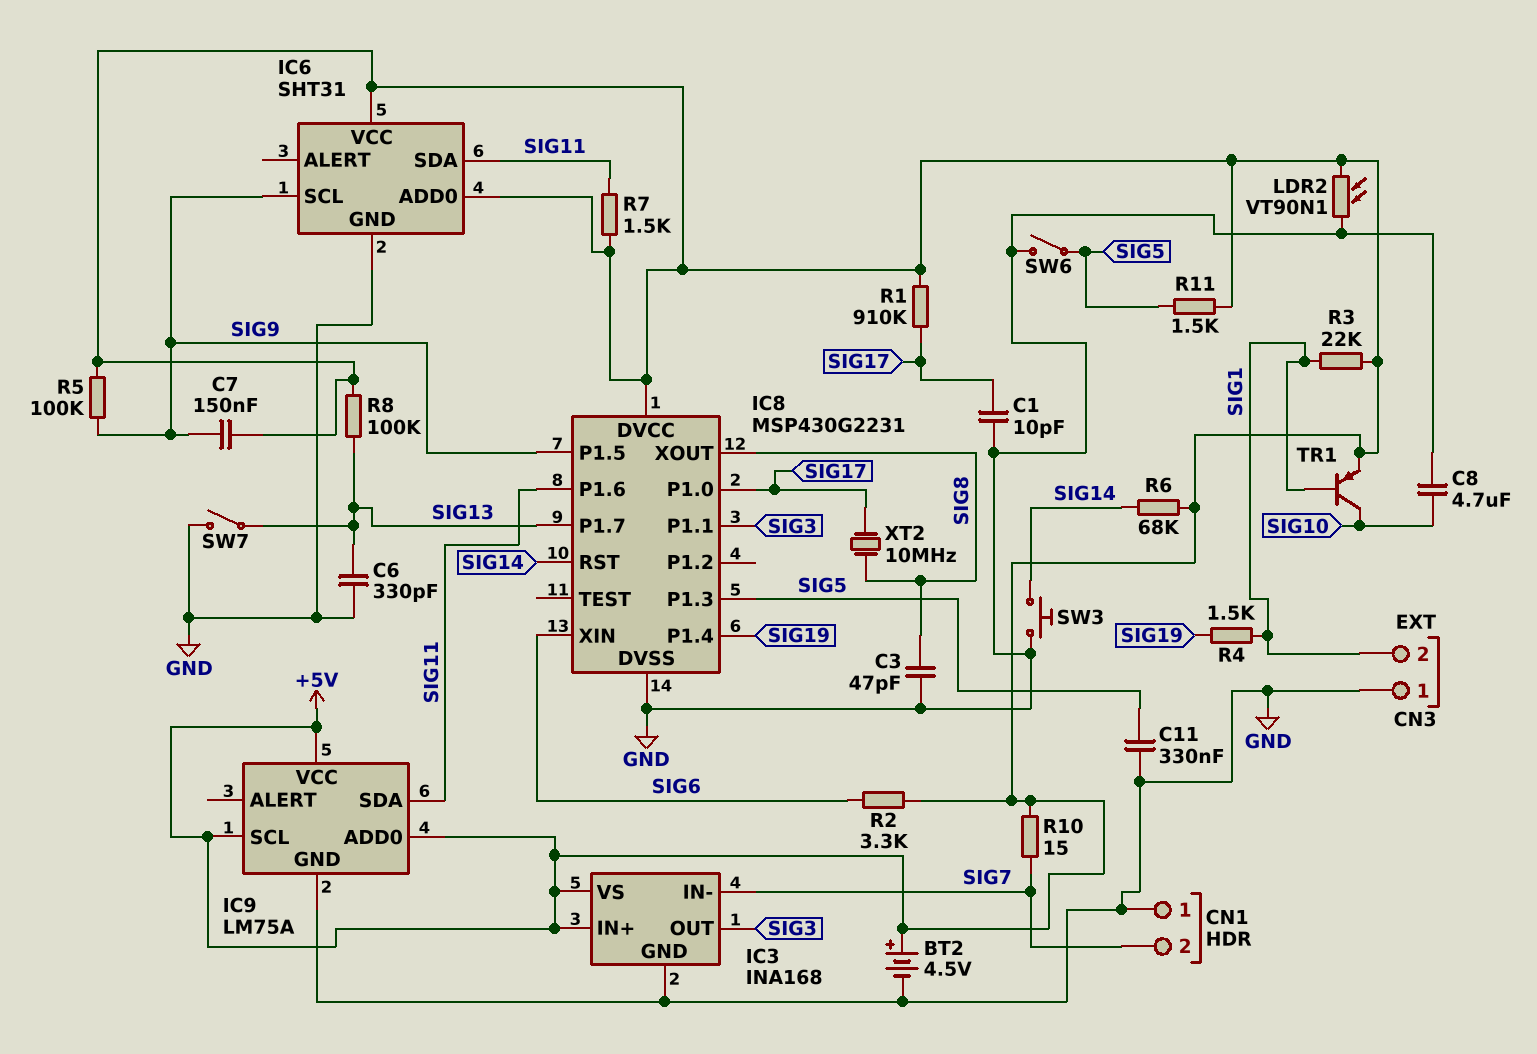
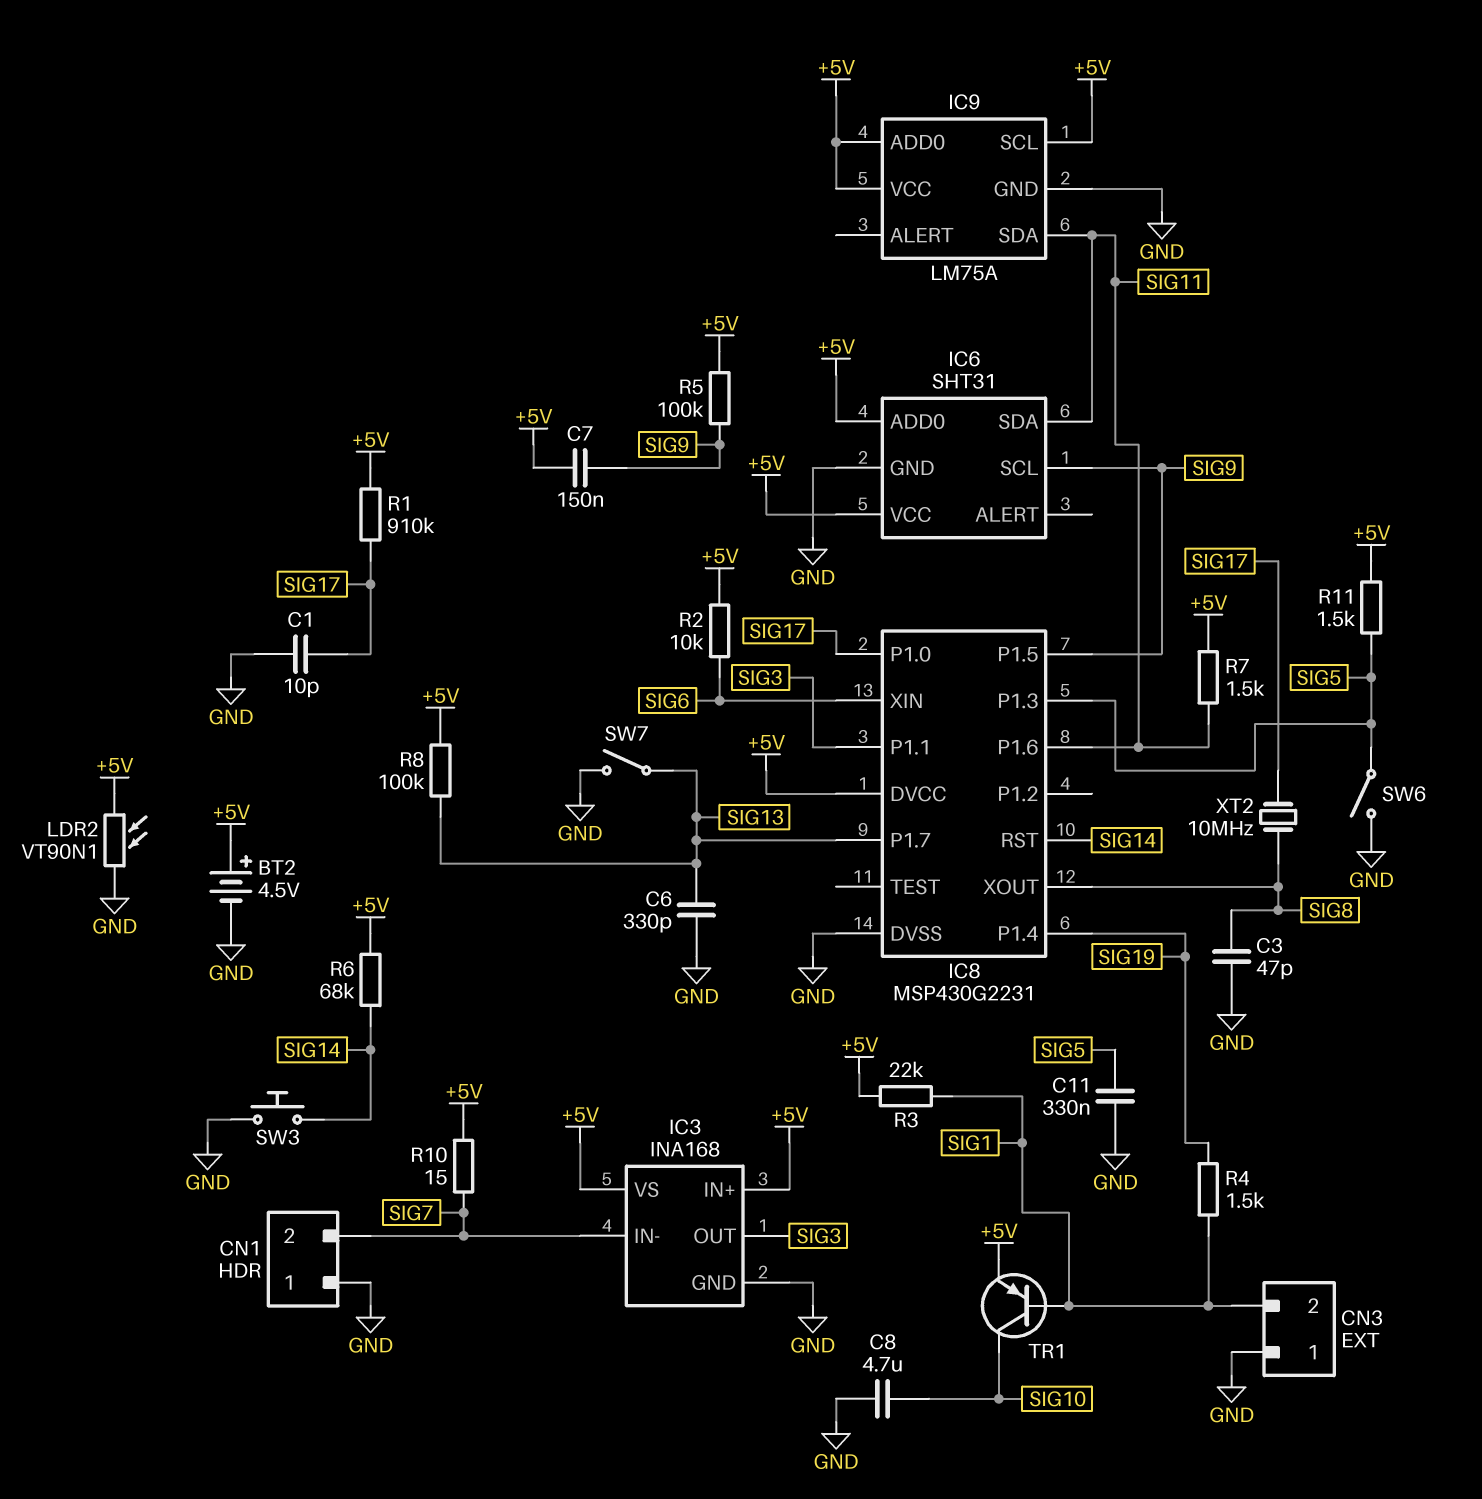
R2: 3.3k (+5V, SIG6) -> 10k (+5V, SIG6)

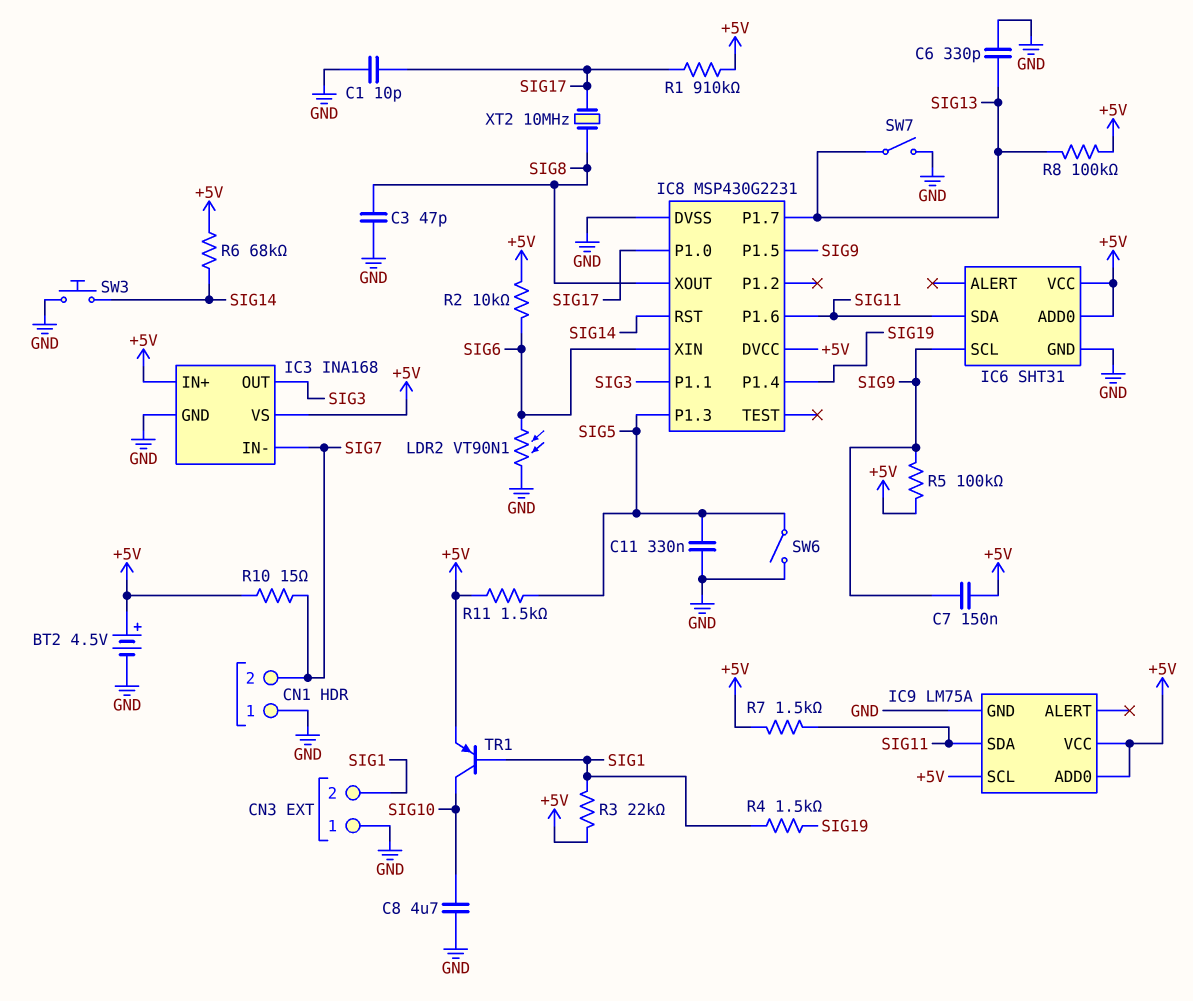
LDR2: VT90N1 (+5V, GND) -> VT90N1 (GND, SIG6)

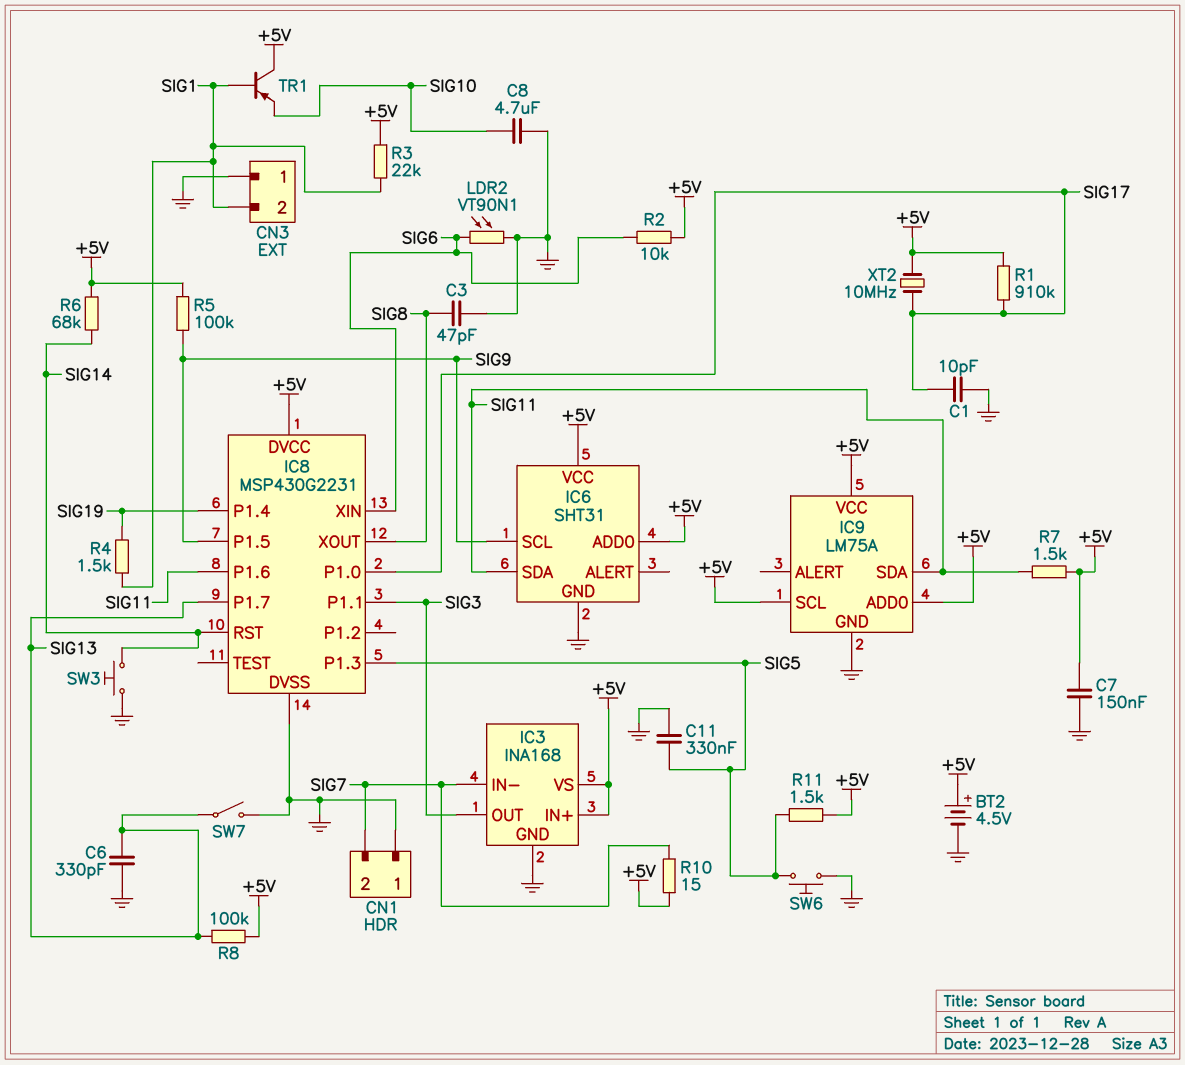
C7: 150nF (+5V, SIG9) -> 150nF (+5V, GND)
SW6: switch (GND, SIG5) -> button (GND, SIG5)
TR1: PNP (B SIG1, C SIG10, E +5V) -> PNP (B SIG1, C +5V, E SIG10)
XT2: 10MHz (SIG8, SIG17) -> 10MHz (+5V, SIG17)

